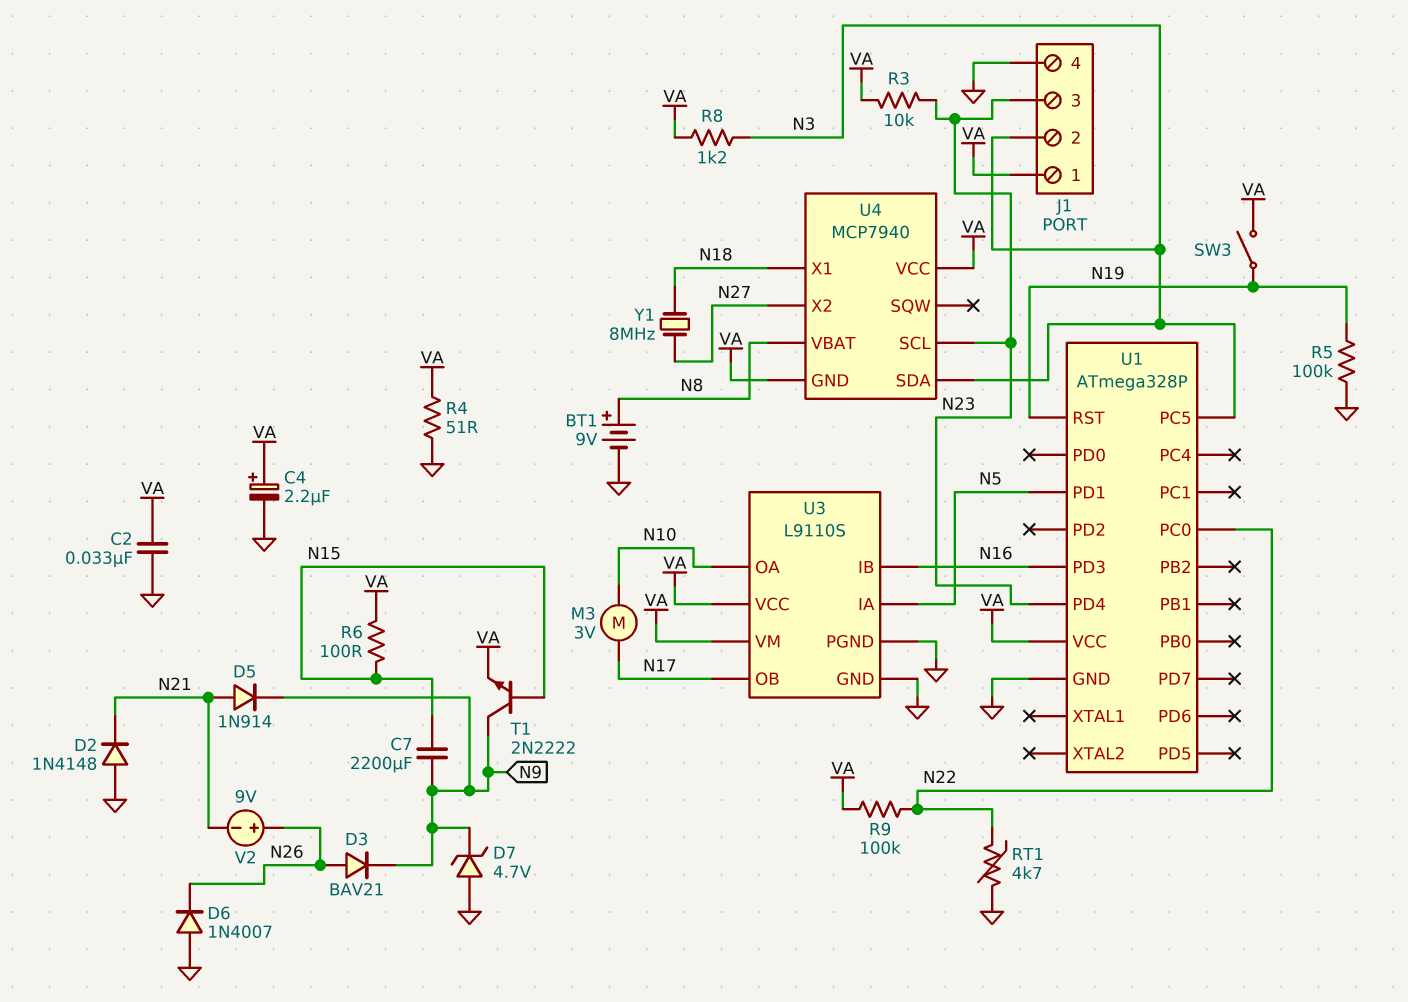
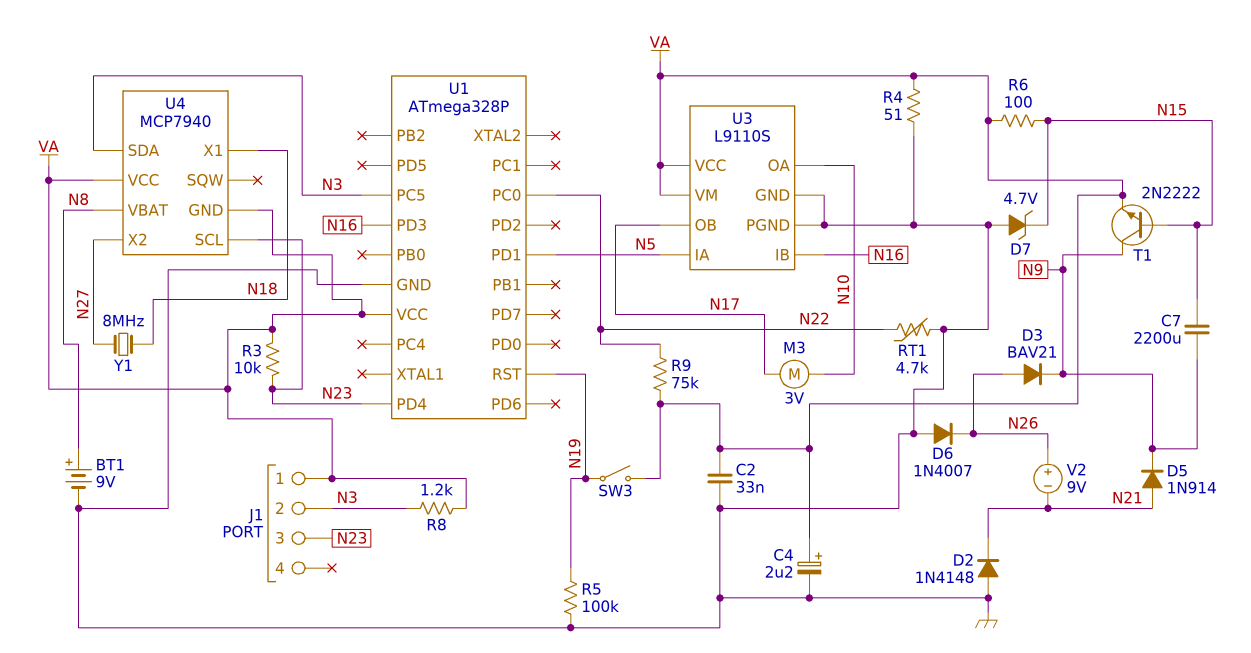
D7: zener 4.7V (A GND, K N9) -> zener 4.7V (A GND, K N15)
J1 pin 4: GND -> none
R9: 100k (N22, VA) -> 75k (N22, VA)

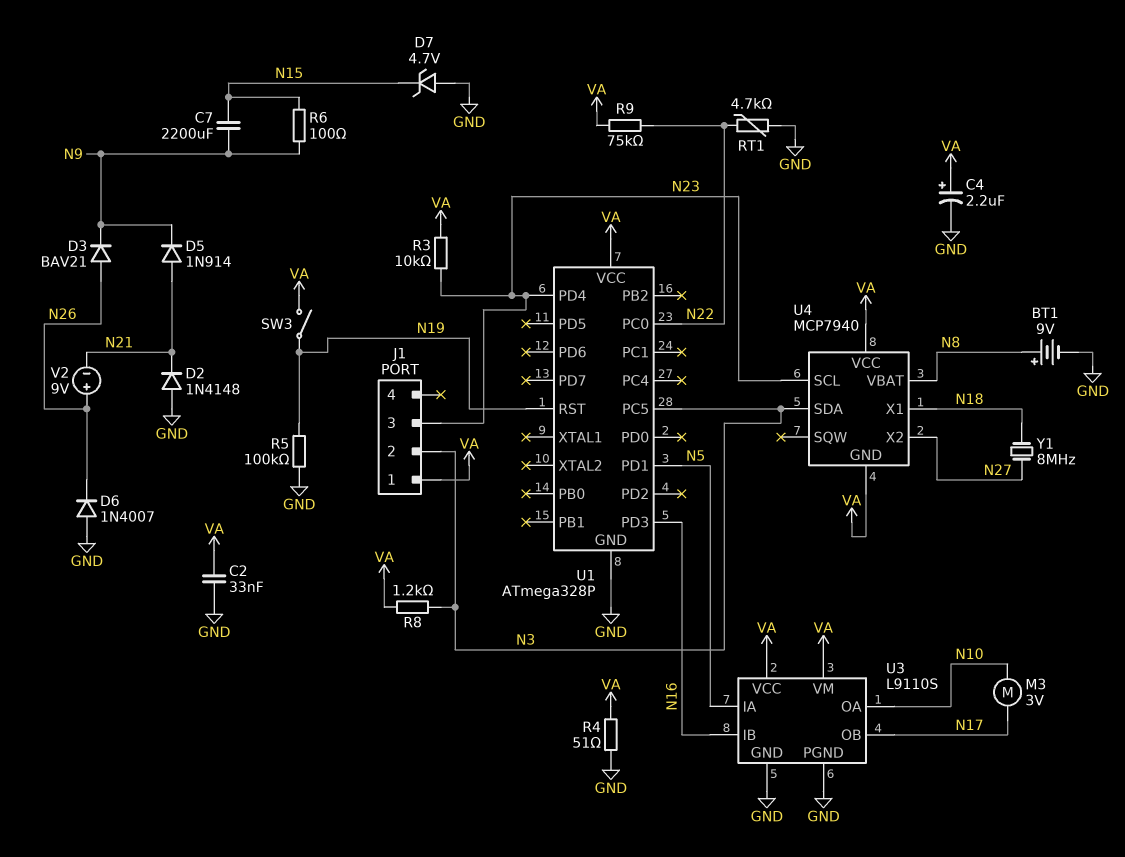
R6: 100 (N15, VA) -> 100 (N9, N15)
T1: NPN 2N2222 (B N15, C N9, E VA) -> none

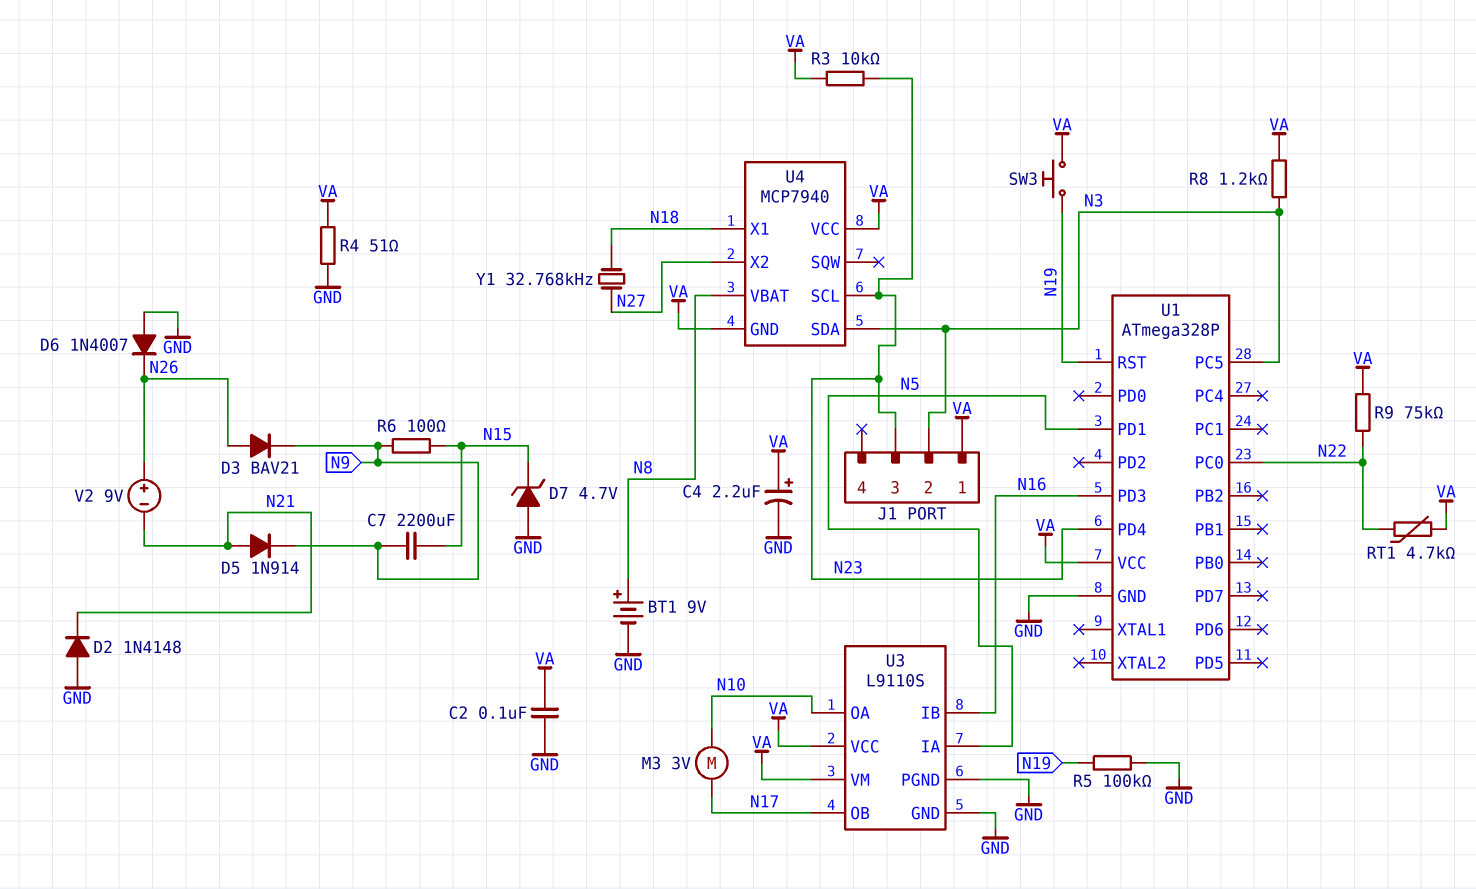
C2: 33nF (GND, VA) -> 100nF (GND, VA)
RT1: 4.7k (GND, N22) -> 4.7k (N22, VA)
SW3: switch (N19, VA) -> button (N19, VA)
Y1: 8MHz (N18, N27) -> 32.768kHz (N18, N27)

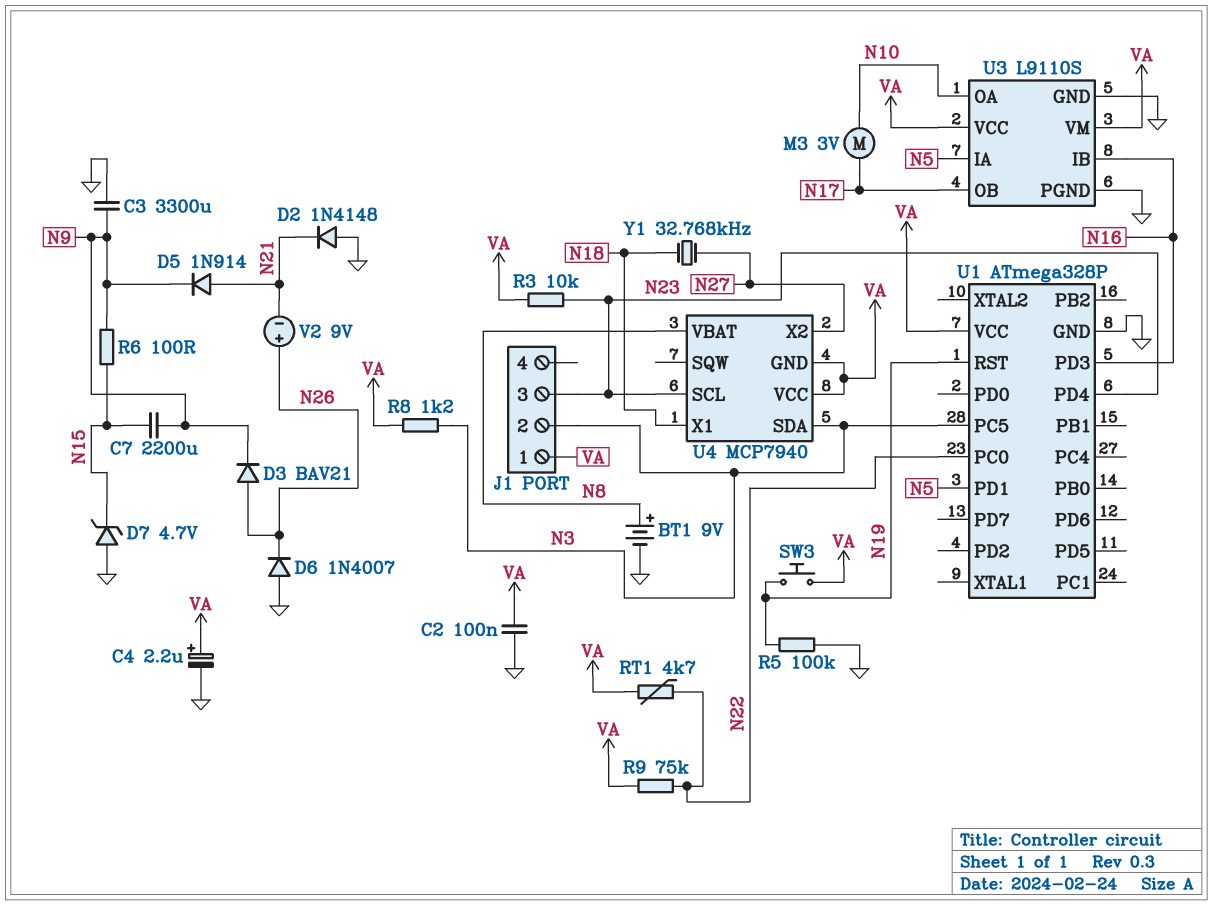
C3: none -> 3300uF (GND, N9)
R4: 51 (GND, VA) -> none

